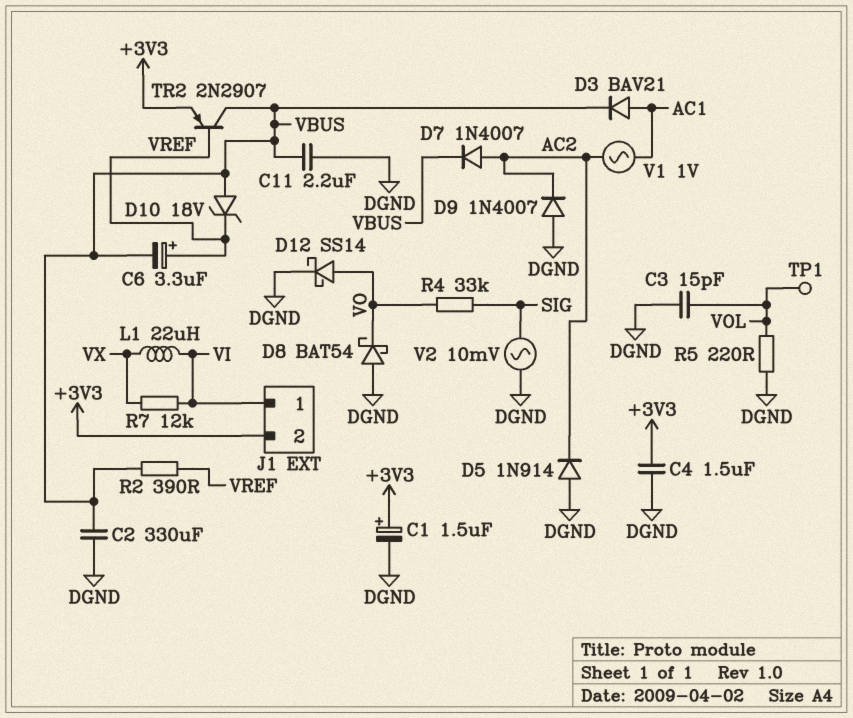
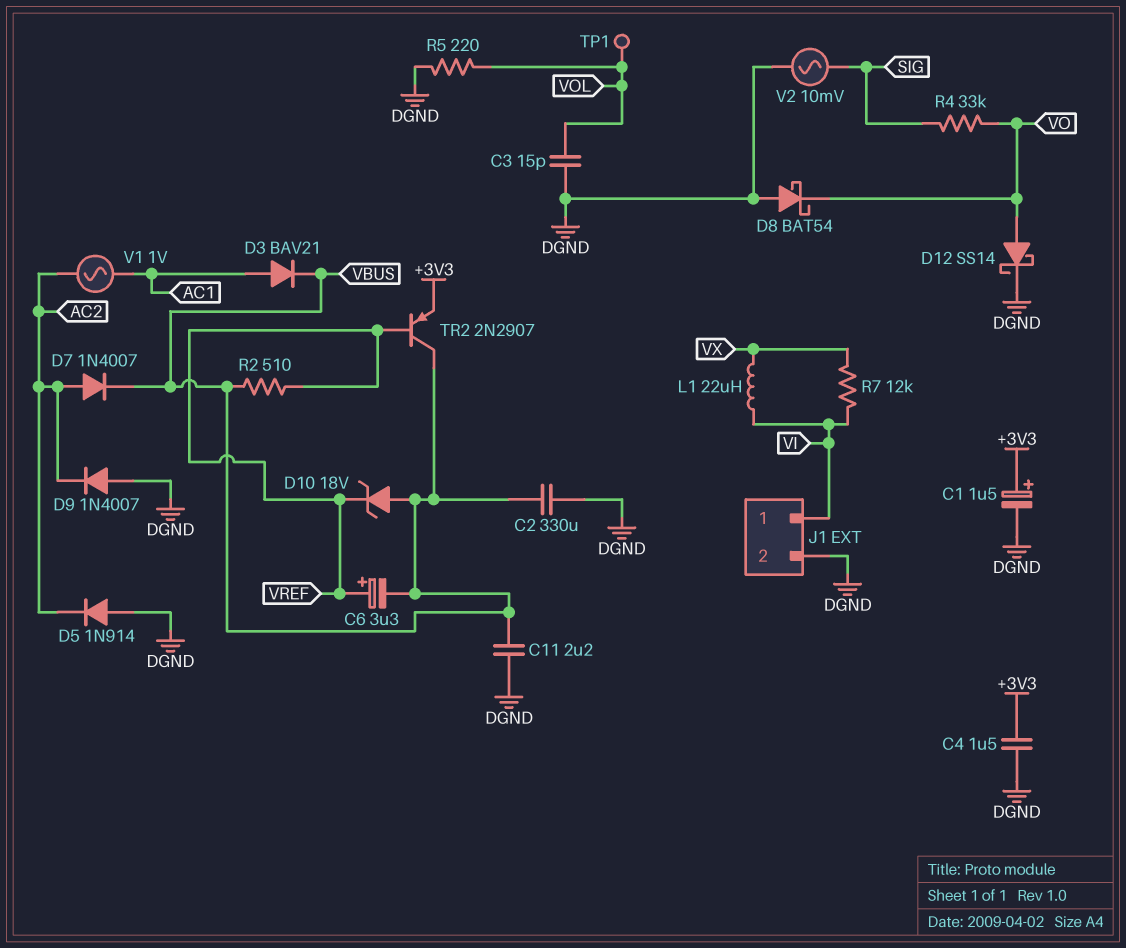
J1 pin 2: +3V3 -> DGND
R2: 390 (VBUS, VREF) -> 510 (VBUS, VREF)

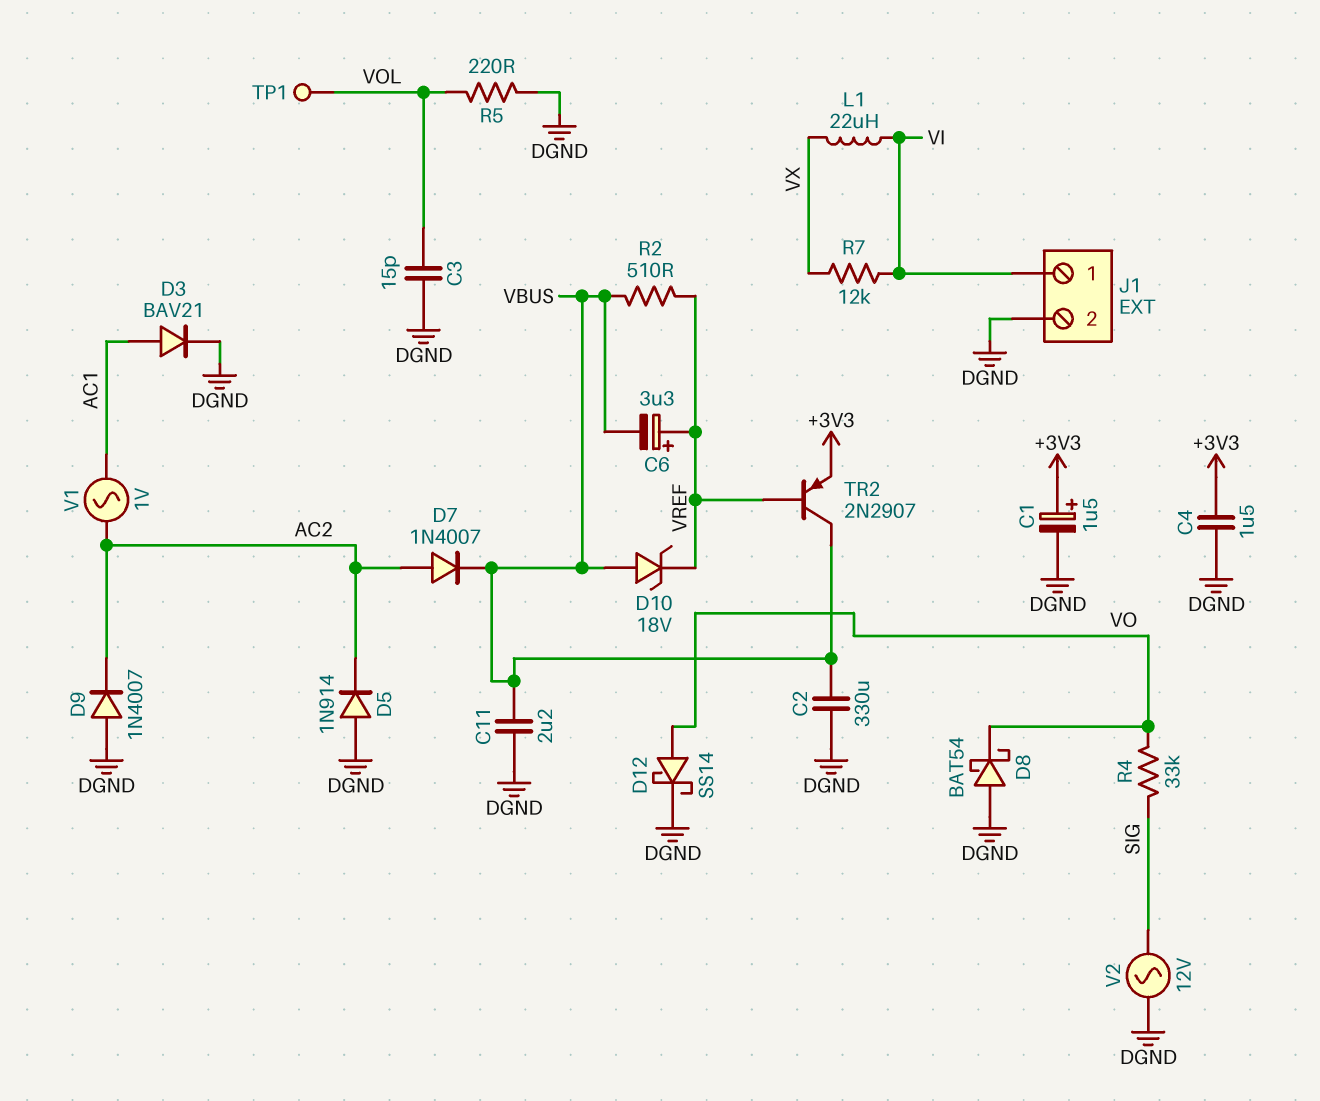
D3: diode BAV21 (A AC1, K VBUS) -> diode BAV21 (A AC1, K DGND)
V2: AC 10mV (DGND, SIG) -> AC 12V (DGND, SIG)

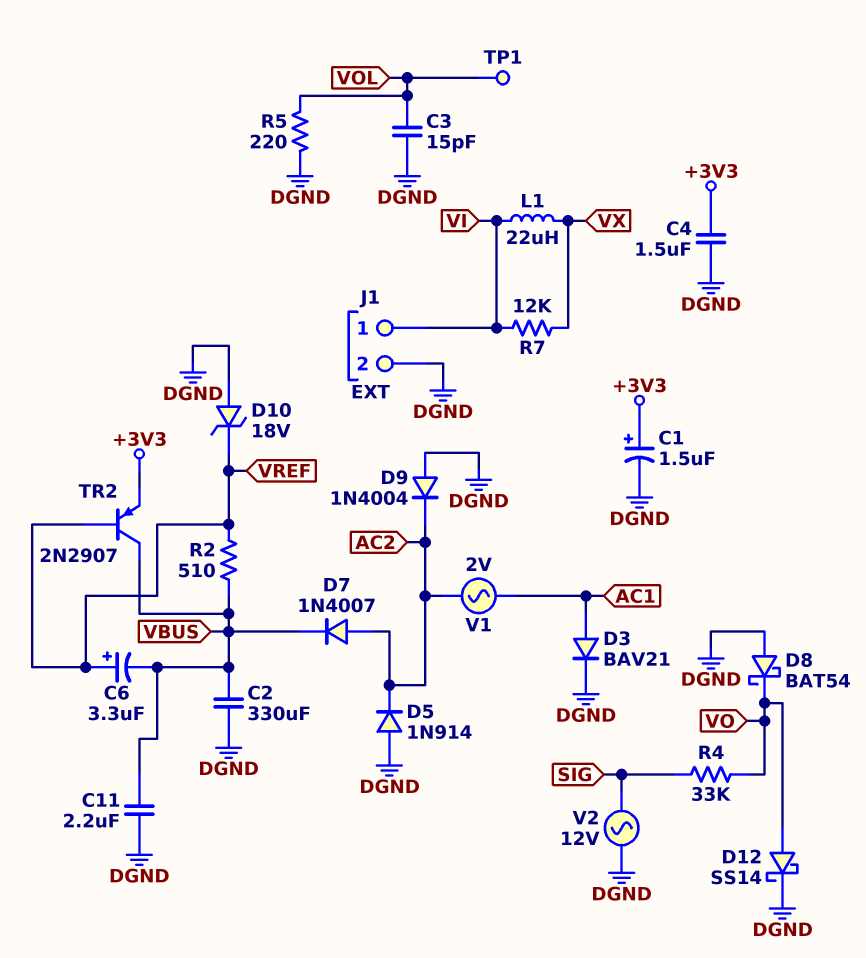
D9: diode 1N4007 (A DGND, K AC2) -> diode 1N4004 (A DGND, K AC2)
D10: zener 18V (A VBUS, K VREF) -> zener 18V (A DGND, K VREF)
V1: AC 1V (AC1, AC2) -> AC 2V (AC1, AC2)

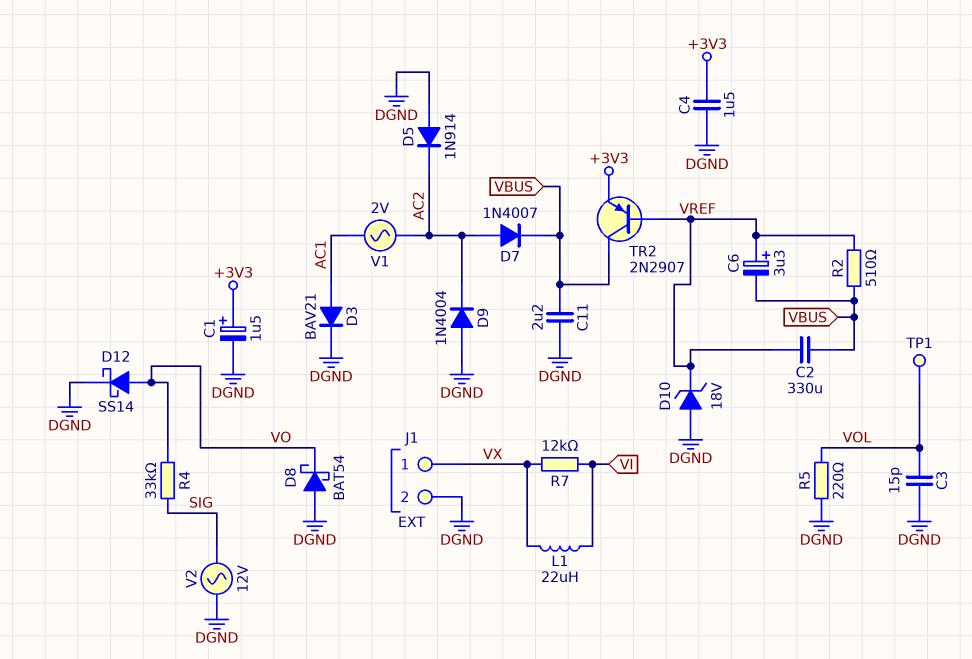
C2: 330uF (DGND, VBUS) -> 330uF (VBUS, VREF)
J1 pin 1: VI -> VX

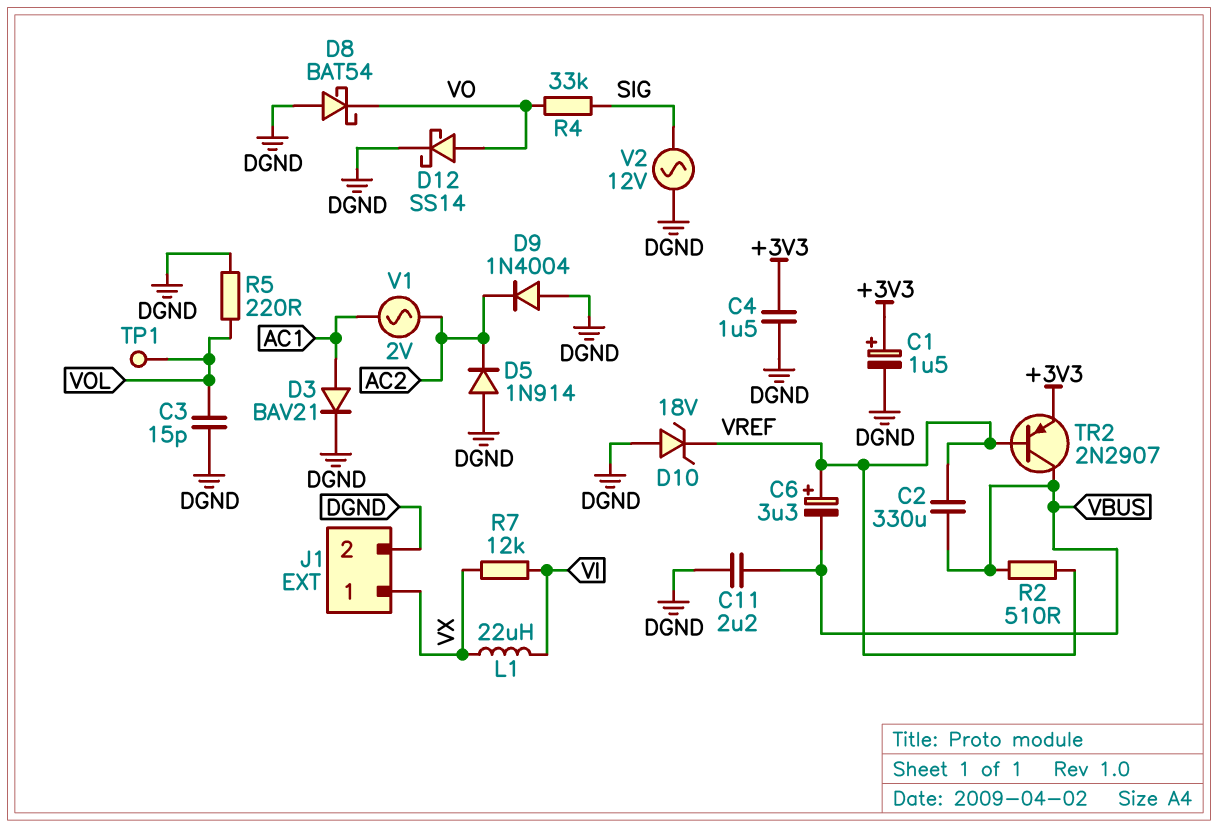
D7: diode 1N4007 (A AC2, K VBUS) -> none

